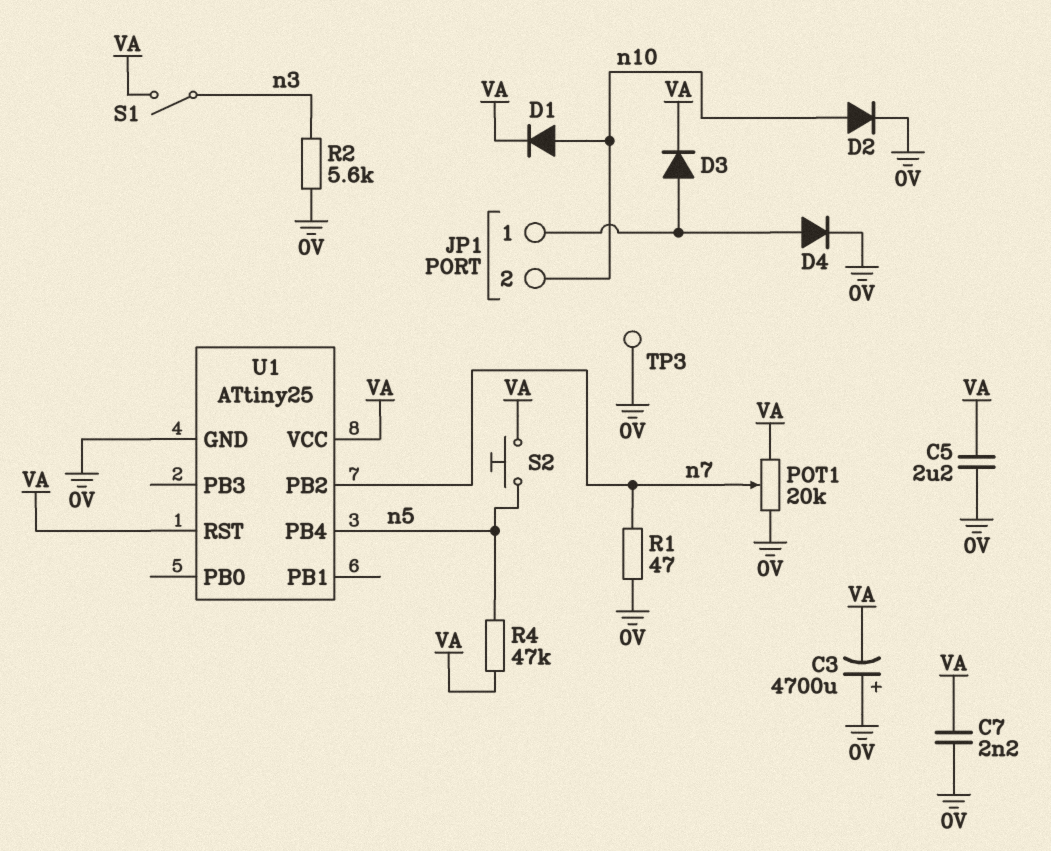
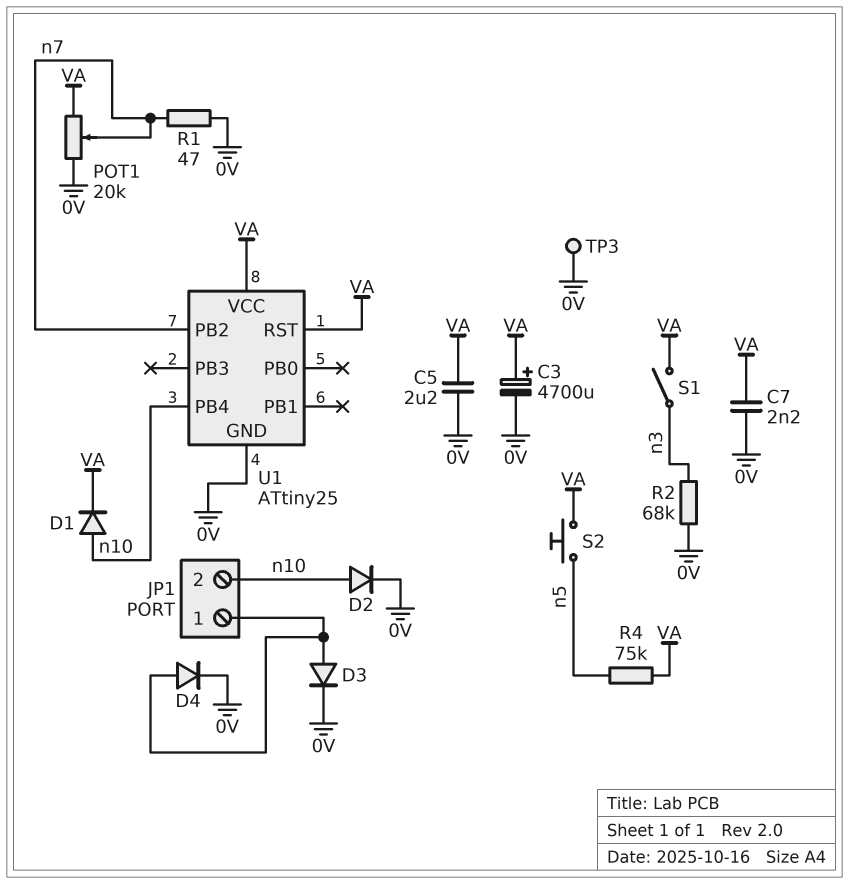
C3: 4700uF (plus 0V, minus VA) -> 4700uF (plus VA, minus 0V)
D3: diode (A JP1/1, K VA) -> diode (A JP1/1, K 0V)
R2: 5.6k (0V, n3) -> 68k (0V, n3)
R4: 47k (VA, n5) -> 75k (VA, n5)
U1 pin PB4: n5 -> n10

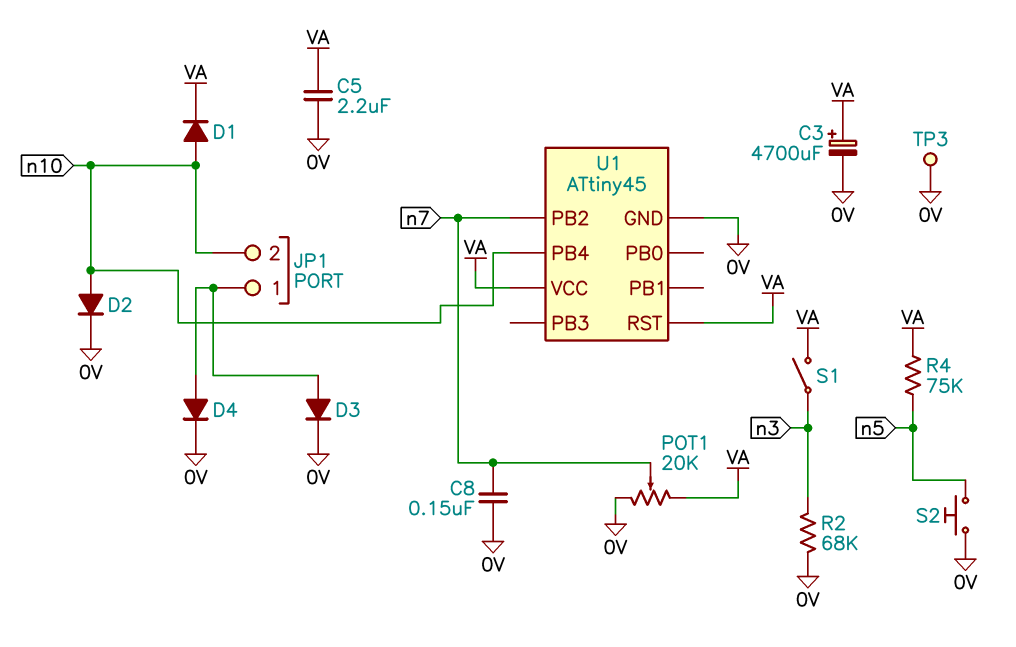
C7: 2.2nF (0V, VA) -> none
C8: none -> 150nF (0V, n7)
R1: 47 (0V, n7) -> none
S2: button (VA, n5) -> button (0V, n5)
U1: ATtiny25 -> ATtiny45

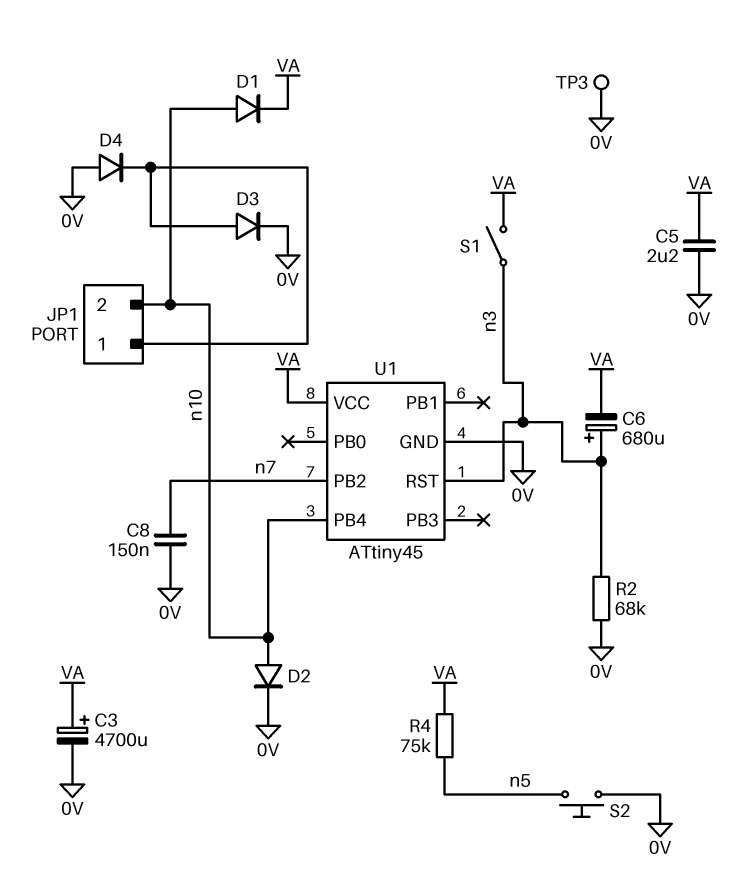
C6: none -> 680uF (plus n3, minus VA)
D4: diode (A JP1/1, K 0V) -> diode (A 0V, K JP1/1)
POT1: 20k (0V, VA, wiper n7) -> none
U1 pin RST: VA -> n3

